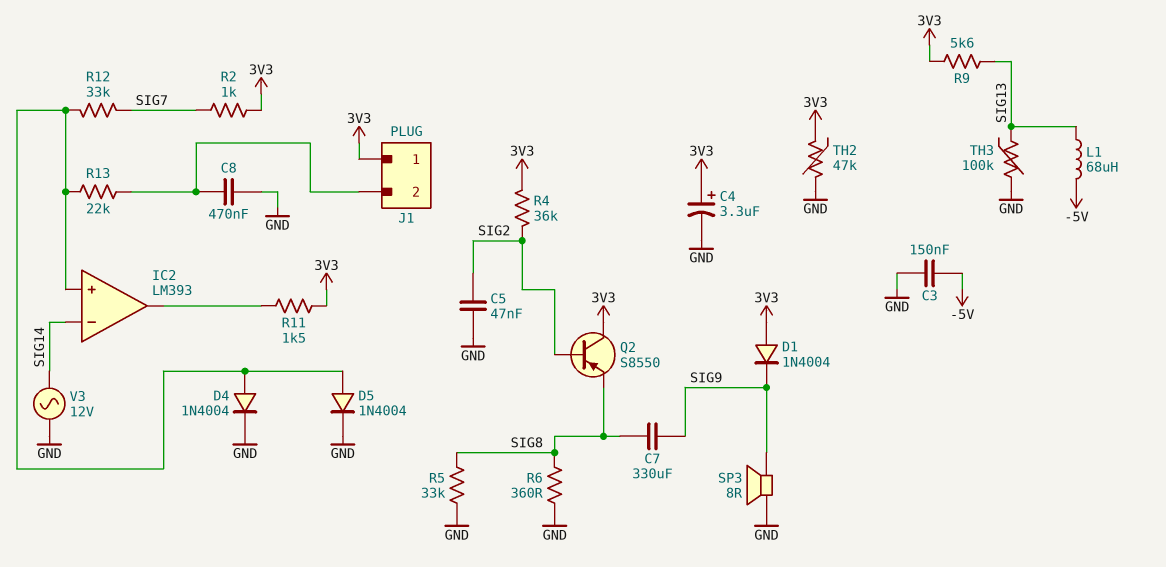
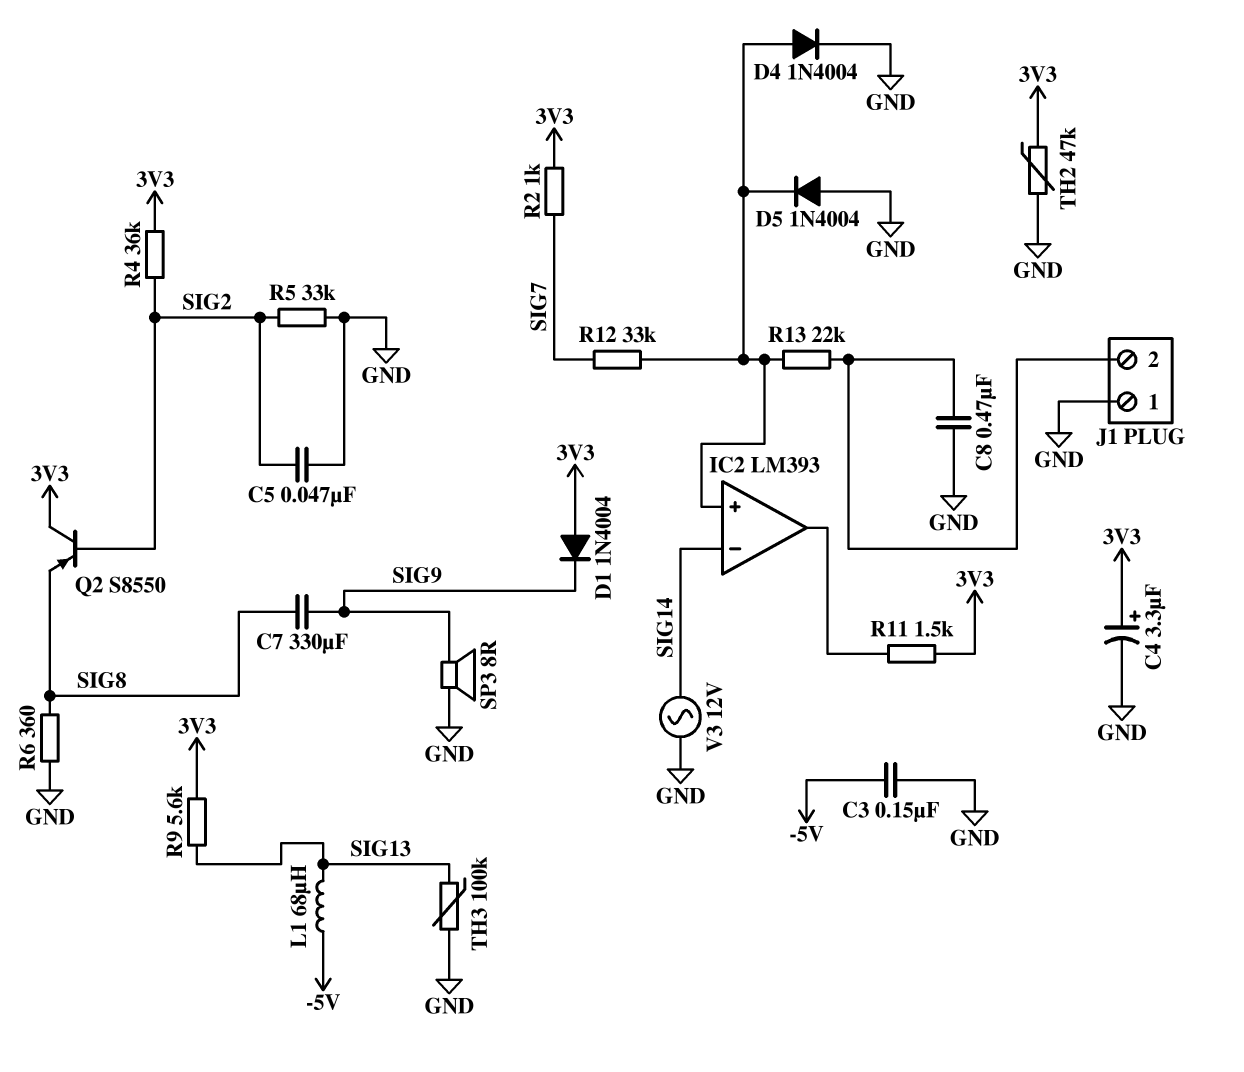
D5: diode 1N4004 (A IC2/in+, K GND) -> diode 1N4004 (A GND, K IC2/in+)
J1 pin 1: 3V3 -> GND
R5: 33k (GND, SIG8) -> 33k (GND, SIG2)

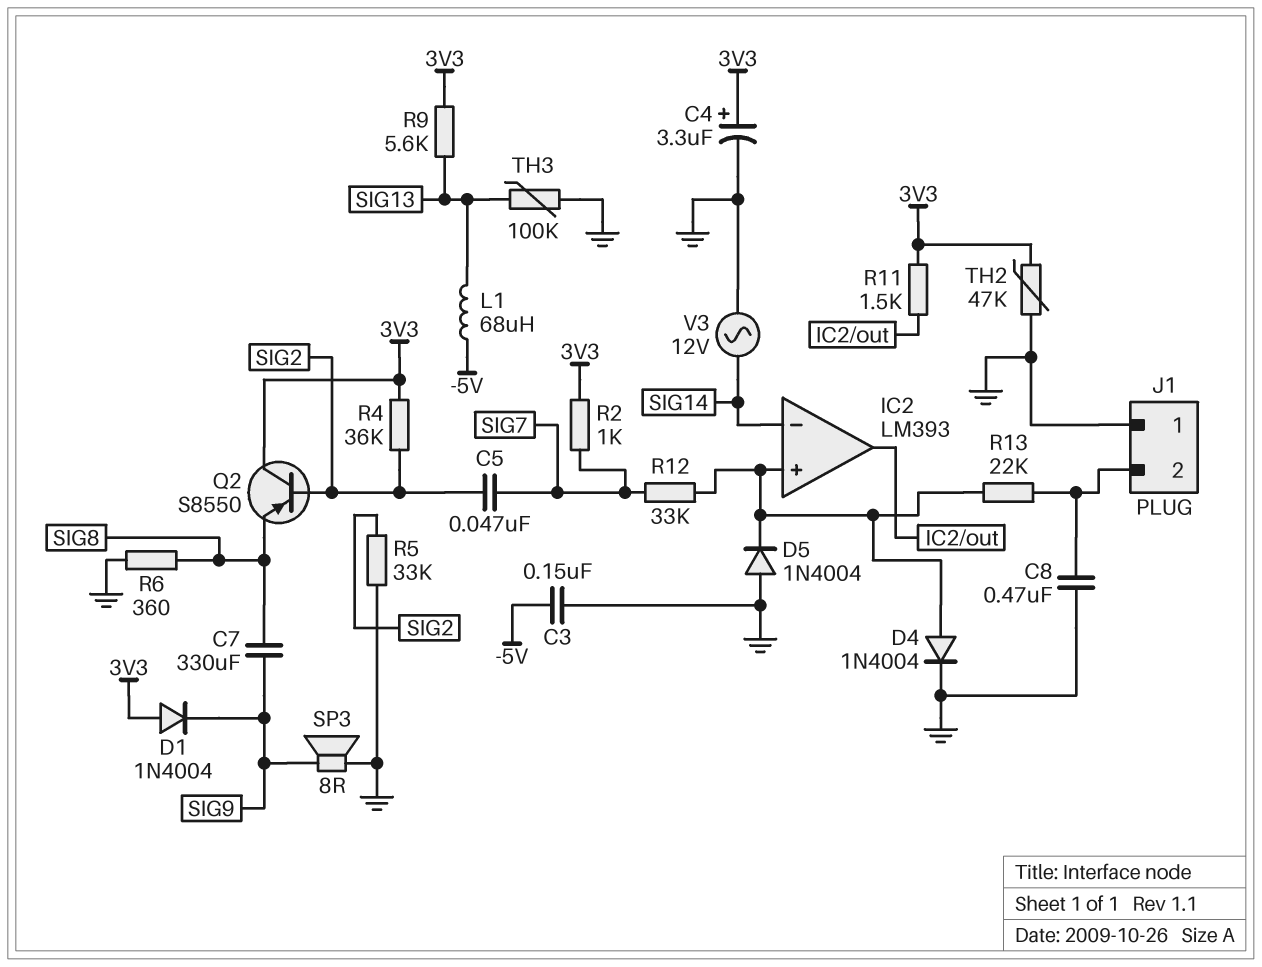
C5: 47nF (GND, SIG2) -> 47nF (SIG2, SIG7)

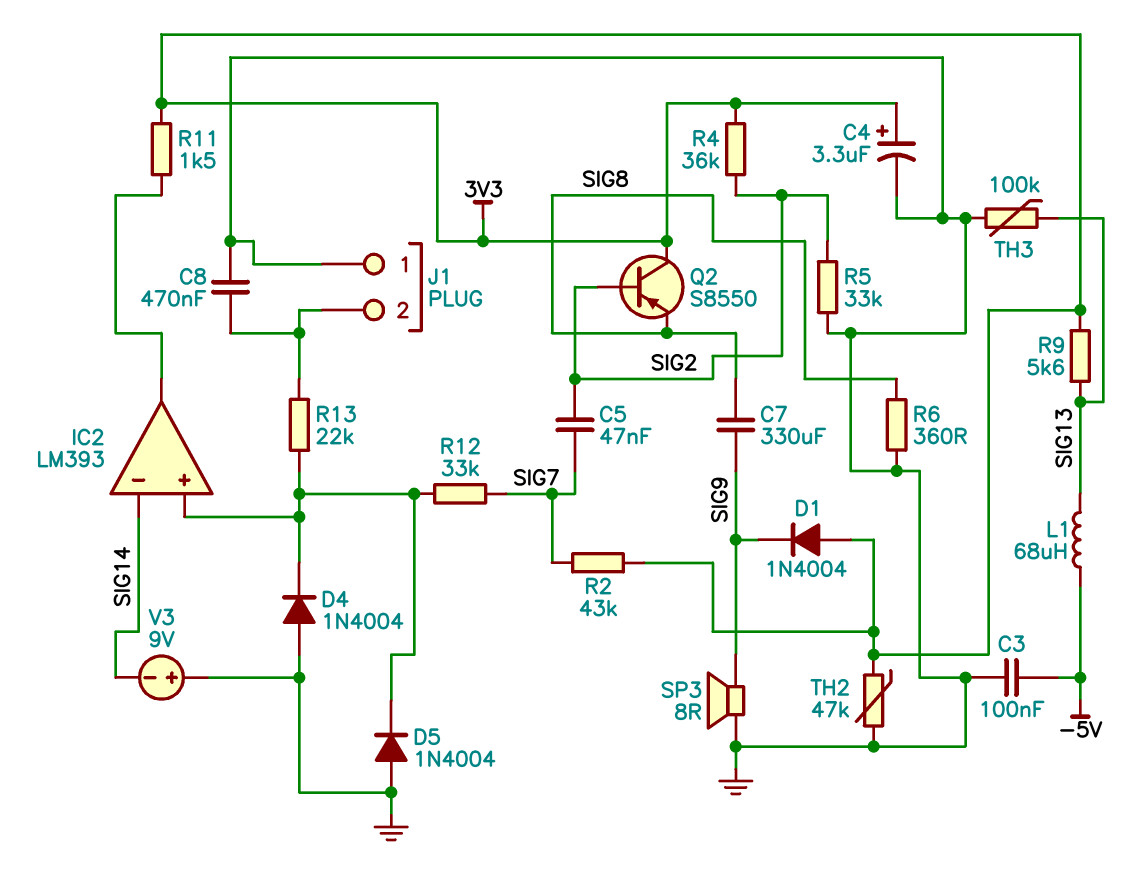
C3: 150nF (-5V, GND) -> 100nF (-5V, GND)
D4: diode 1N4004 (A IC2/in+, K GND) -> diode 1N4004 (A GND, K IC2/in+)
R2: 1k (3V3, SIG7) -> 43k (3V3, SIG7)
V3: AC 12V (GND, SIG14) -> 9V (plus GND, minus SIG14)

